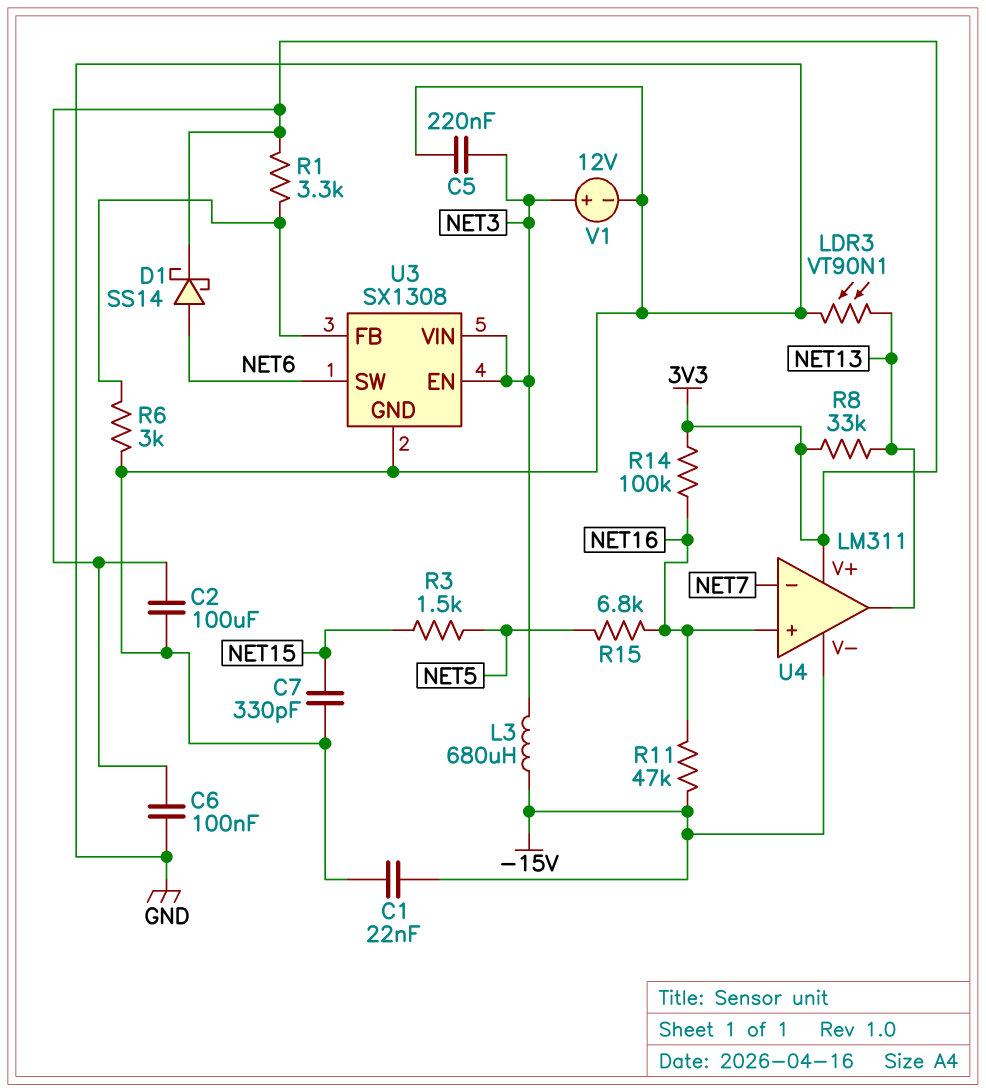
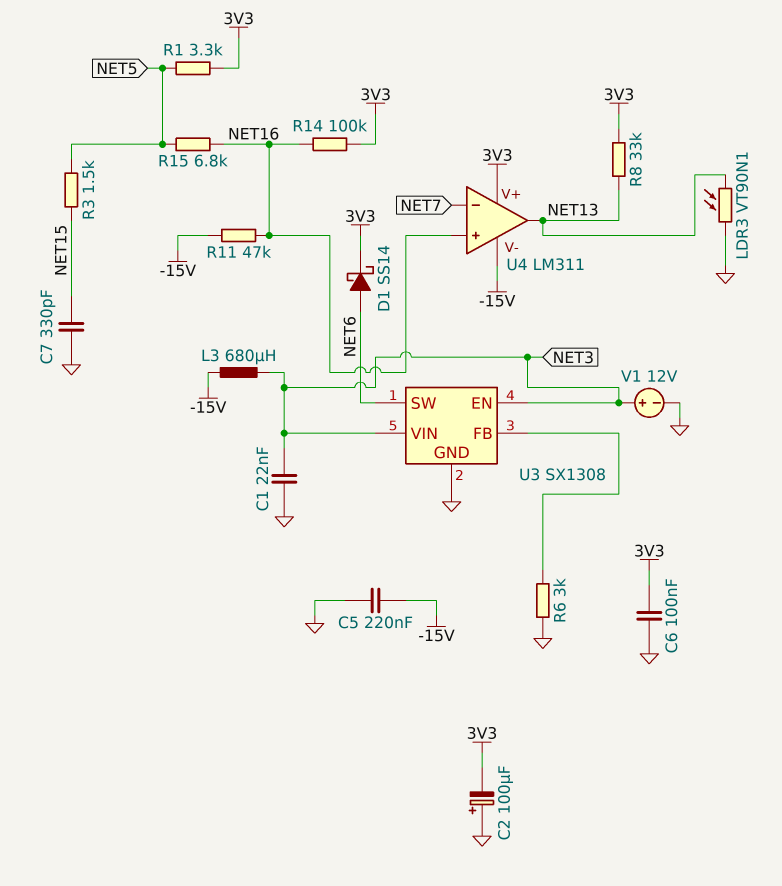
C1: 22nF (-15V, GND) -> 22nF (GND, NET3)
C2: 100uF (3V3, GND) -> 100uF (plus GND, minus 3V3)
C5: 220nF (GND, NET3) -> 220nF (-15V, GND)
R1: 3.3k (3V3, U3/FB) -> 3.3k (3V3, NET5)

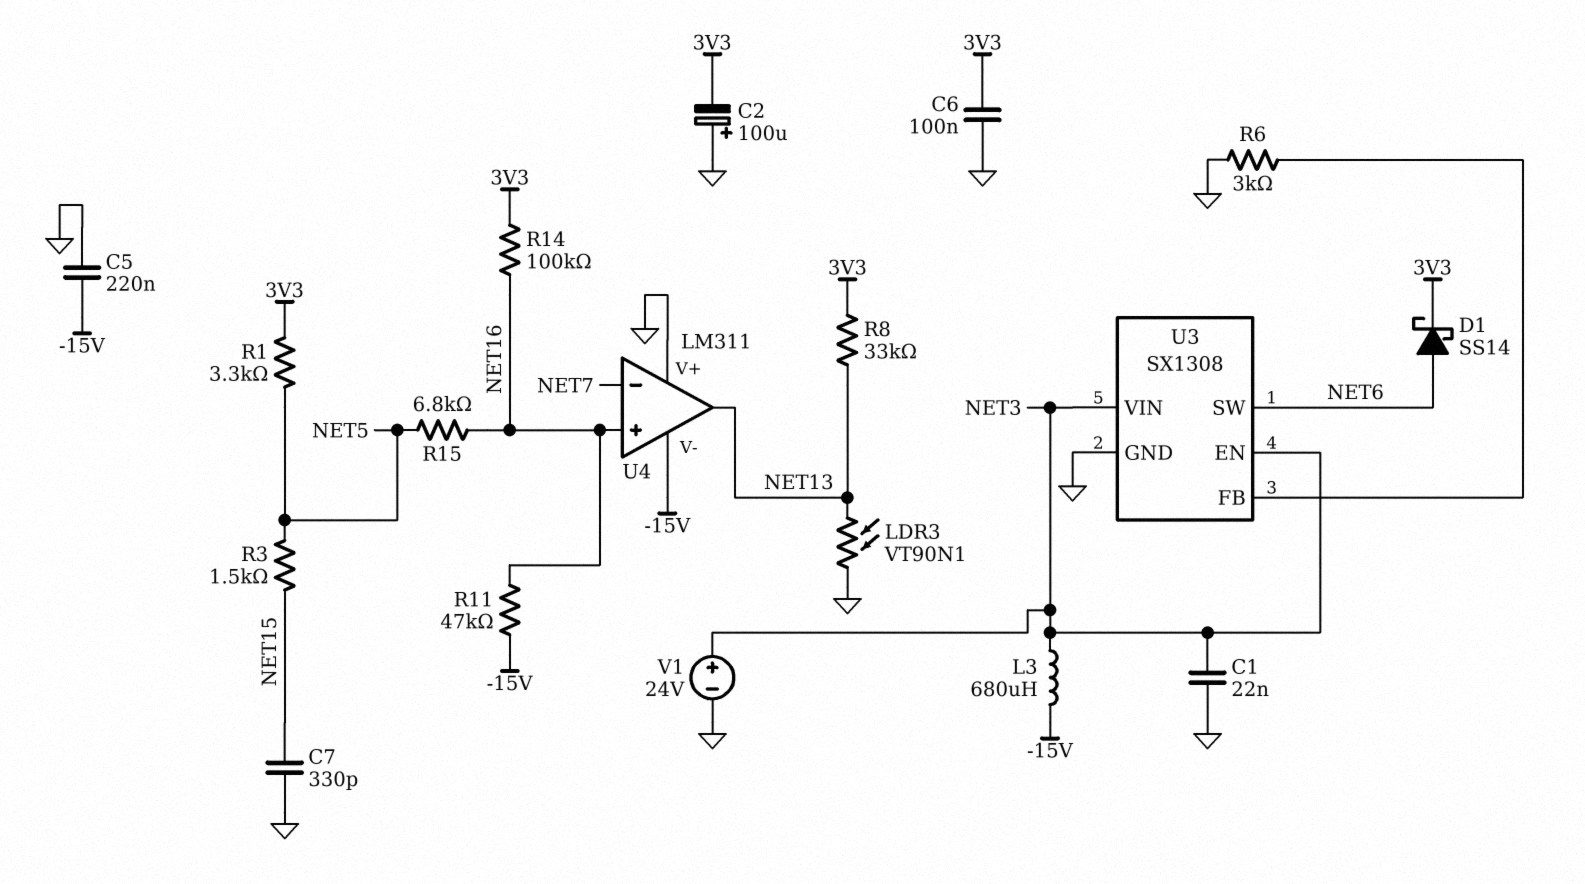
U4 pin V+: 3V3 -> GND
V1: 12V (plus NET3, minus GND) -> 24V (plus NET3, minus GND)

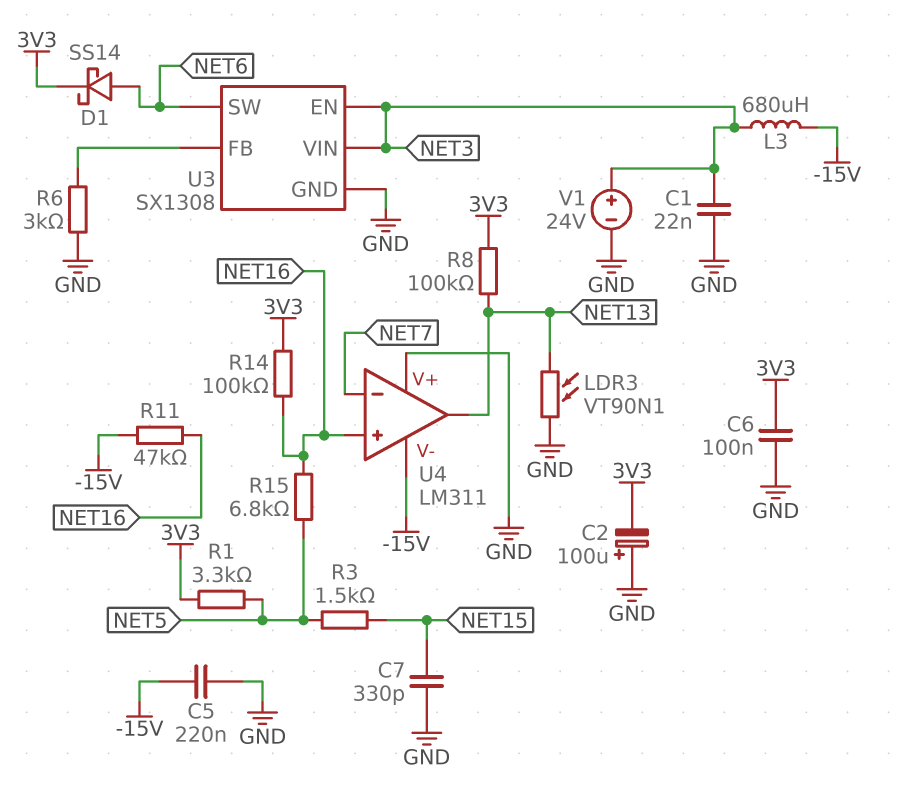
R8: 33k (3V3, NET13) -> 100k (3V3, NET13)

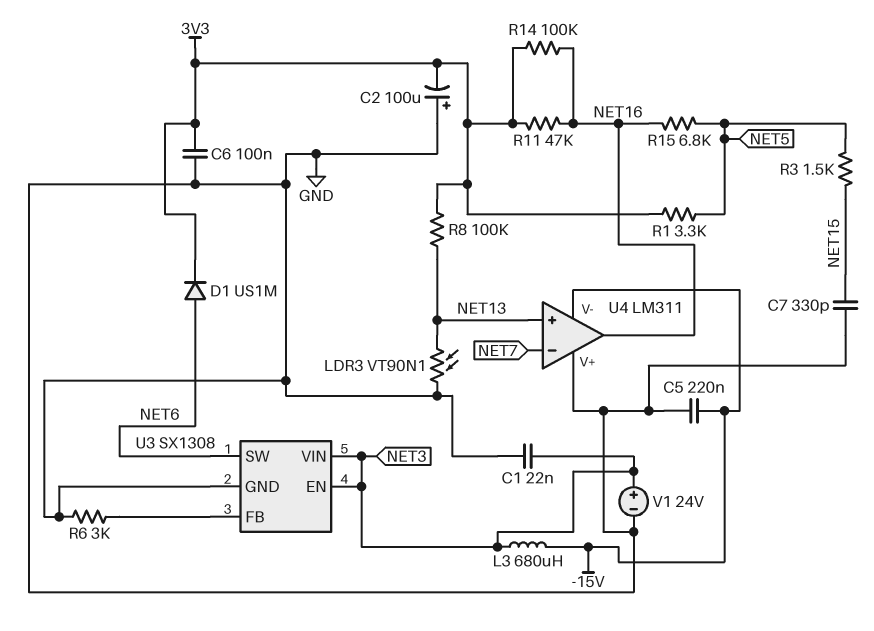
D1: schottky SS14 (A NET6, K 3V3) -> diode US1M (A NET6, K 3V3)
R11: 47k (-15V, NET16) -> 47k (3V3, NET16)
U4 pin in+: NET16 -> NET13
U4 pin out: NET13 -> NET16

